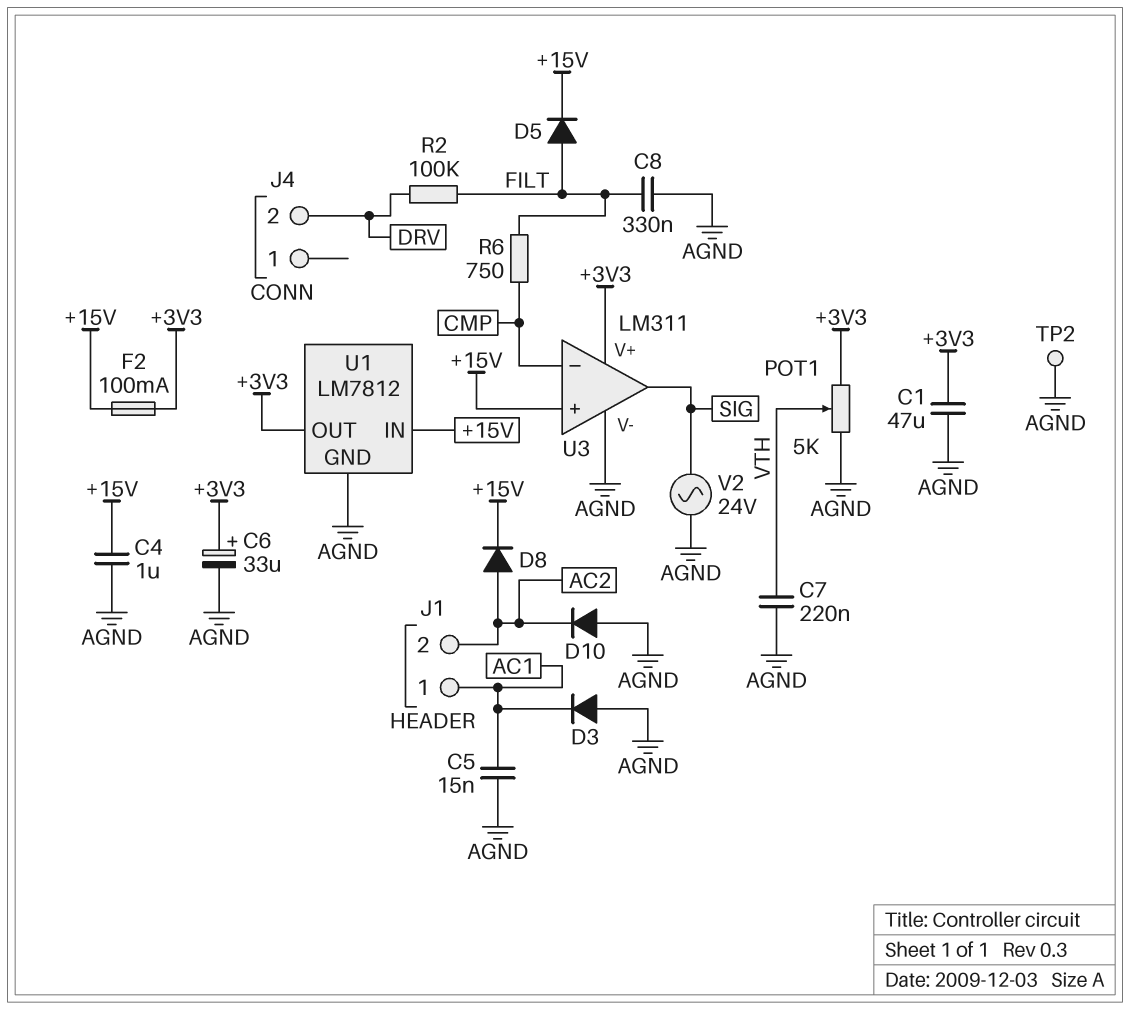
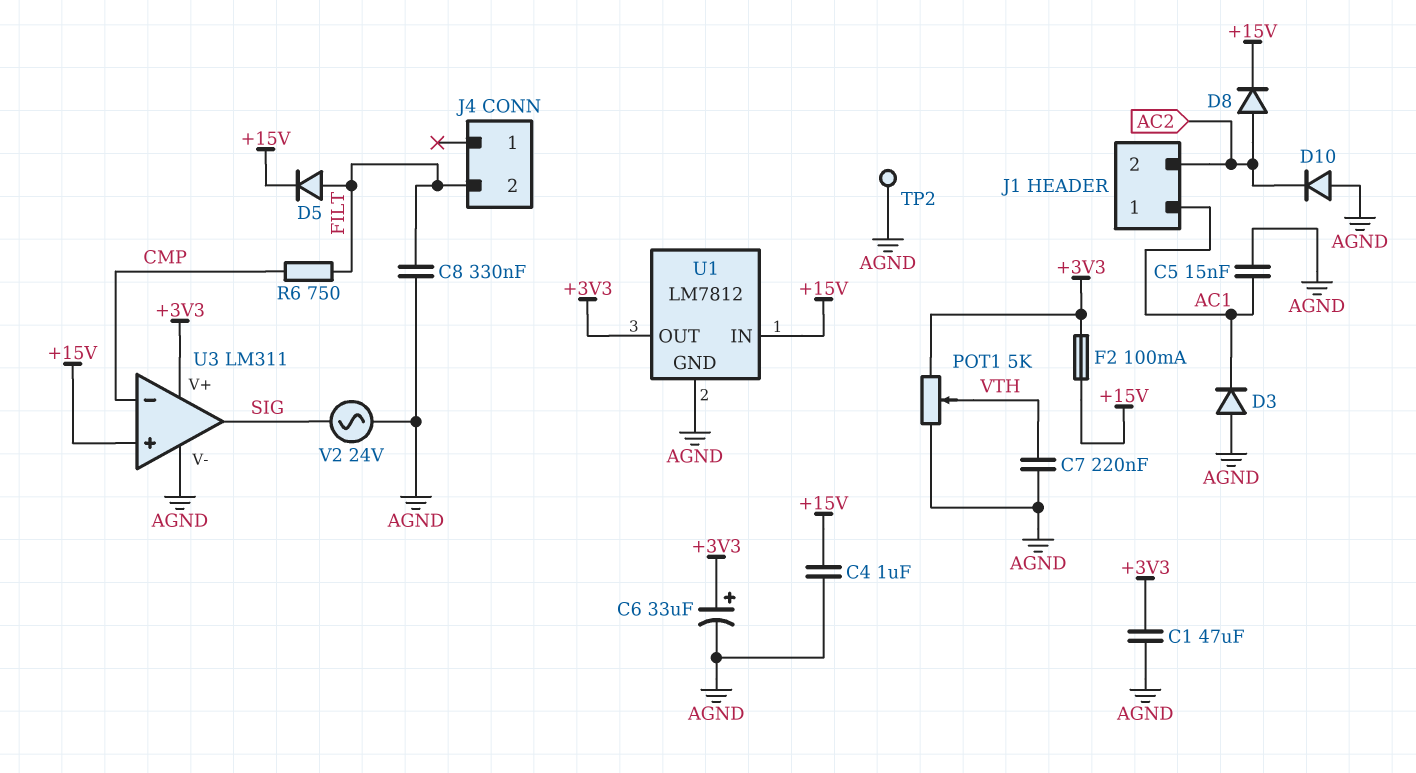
J4 pin 2: DRV -> FILT
R2: 100k (DRV, FILT) -> none

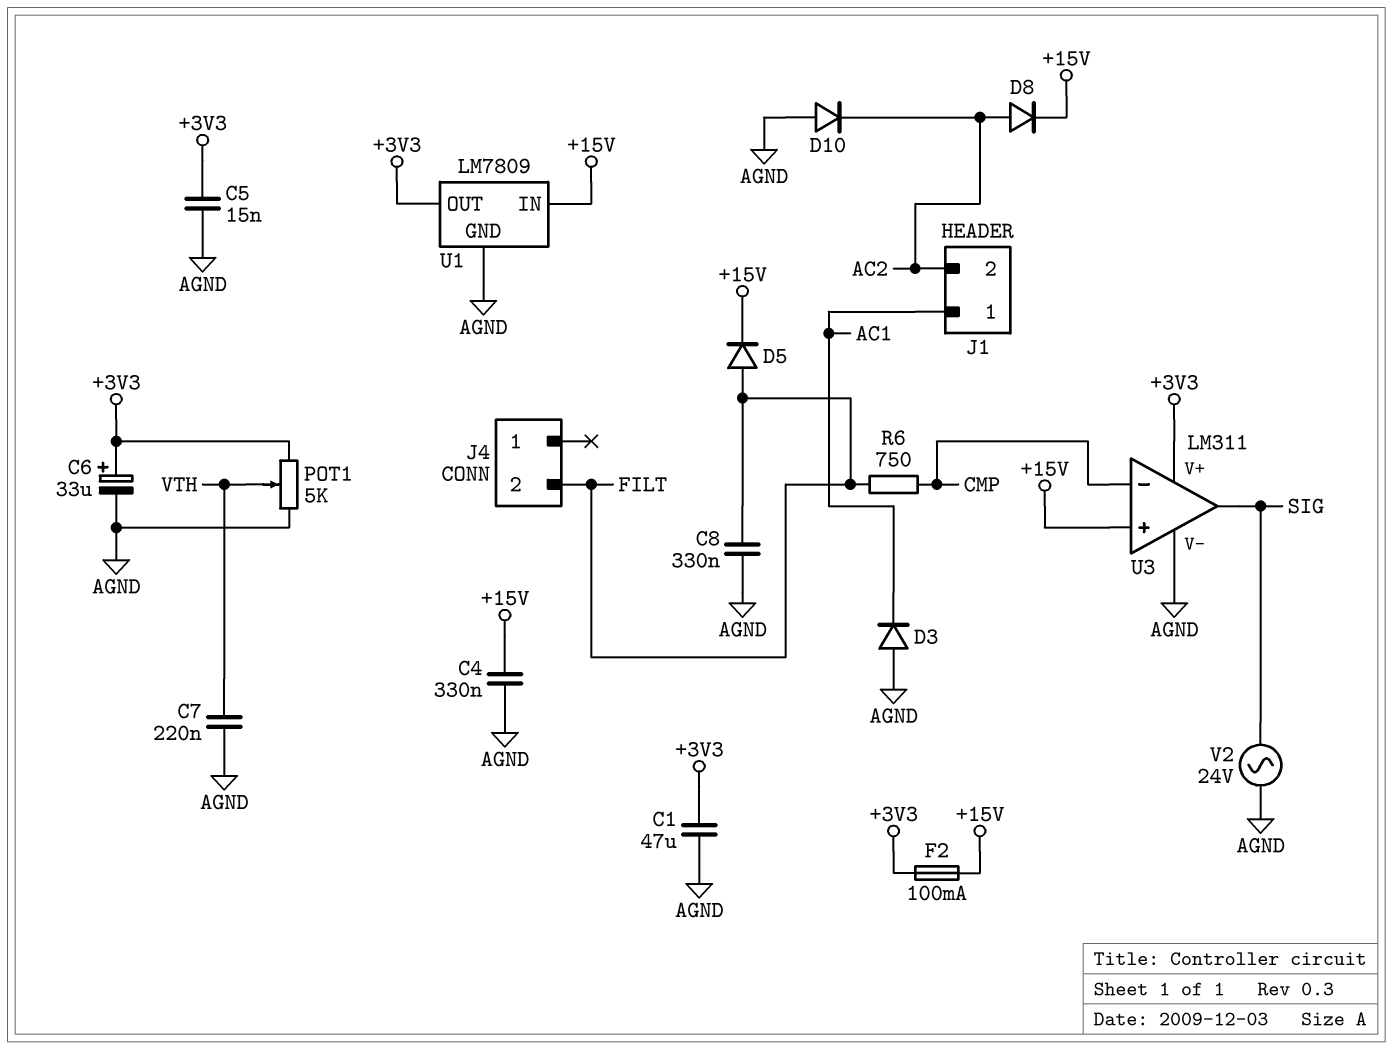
C4: 1uF (+15V, AGND) -> 330nF (+15V, AGND)
C5: 15nF (AC1, AGND) -> 15nF (+3V3, AGND)
TP2: test point (AGND) -> none
U1: LM7812 -> LM7809

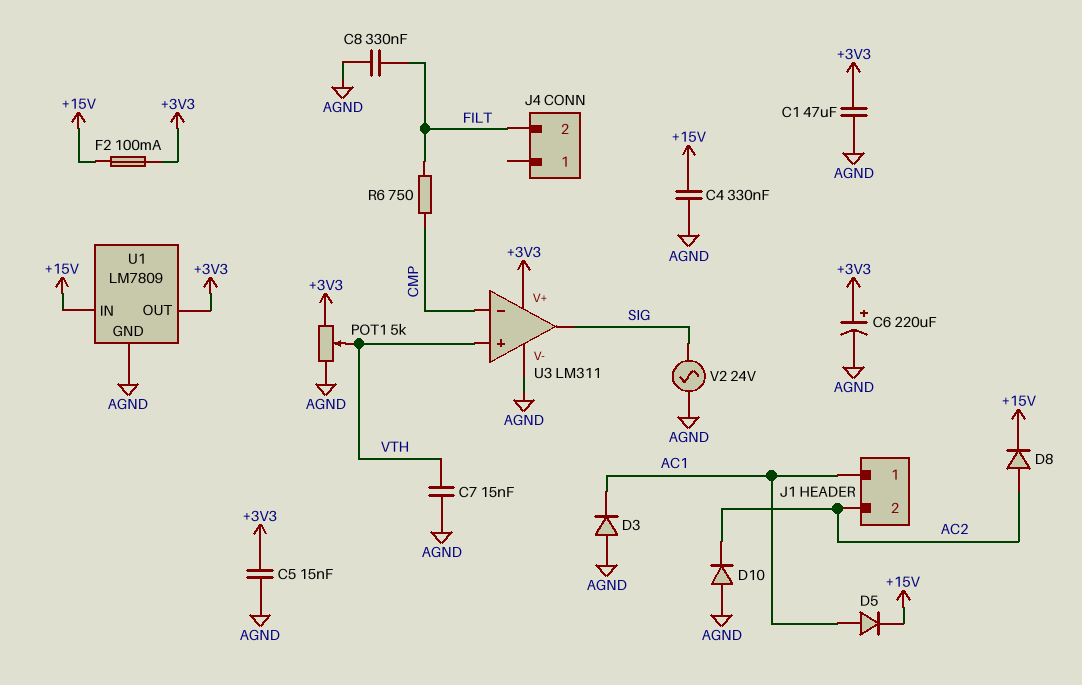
C6: 33uF (plus +3V3, minus AGND) -> 220uF (plus +3V3, minus AGND)
C7: 220nF (AGND, VTH) -> 15nF (AGND, VTH)
D5: diode (A FILT, K +15V) -> diode (A AC1, K +15V)
U3 pin in+: +15V -> VTH

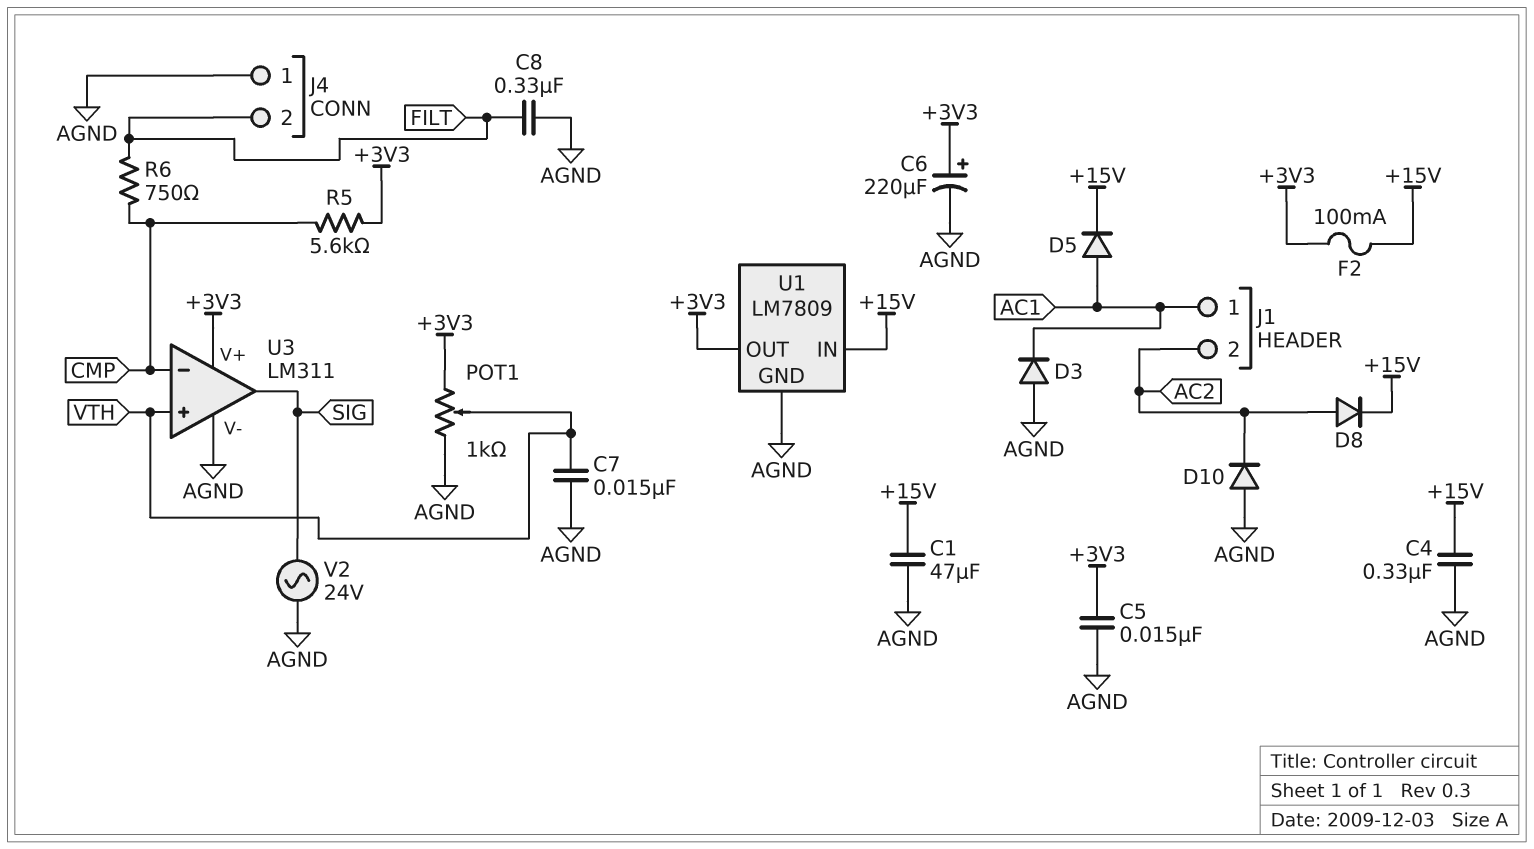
C1: 47uF (+3V3, AGND) -> 47uF (+15V, AGND)
J4 pin 1: none -> AGND
POT1: 5k (+3V3, AGND, wiper VTH) -> 1k (+3V3, AGND, wiper VTH)
R5: none -> 5.6k (+3V3, CMP)

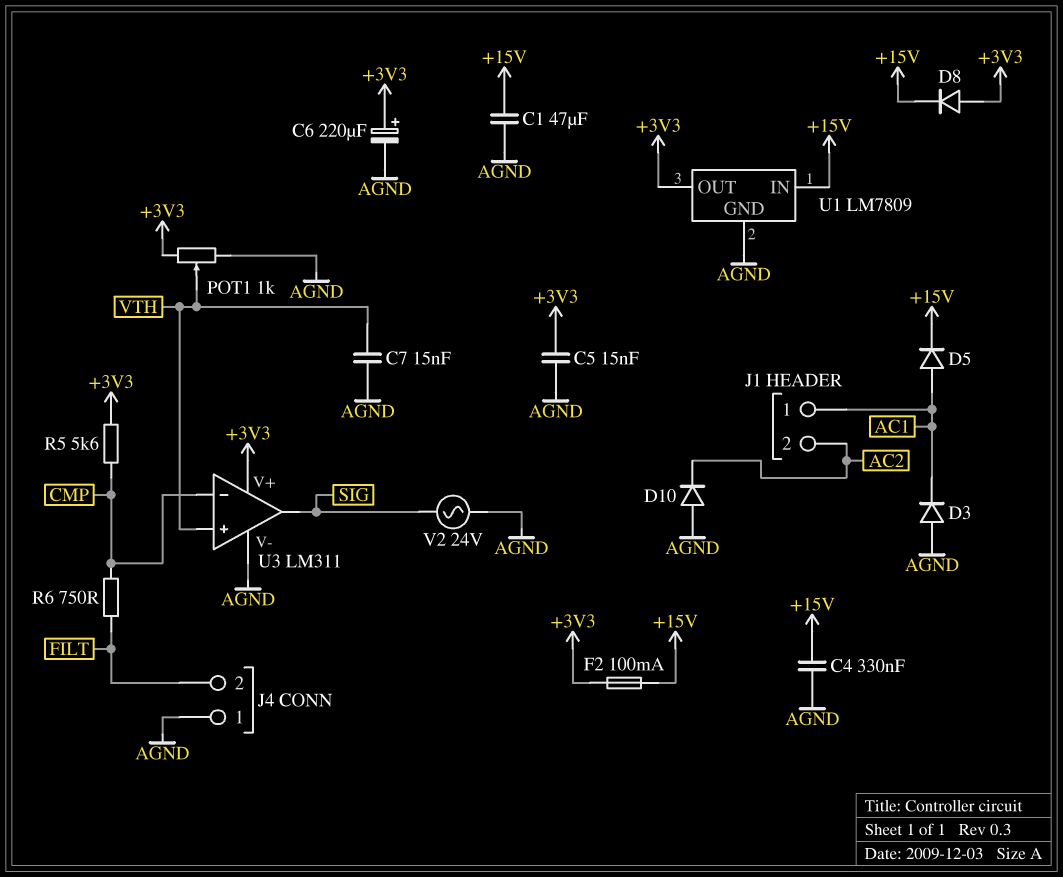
C8: 330nF (AGND, FILT) -> none
D8: diode (A AC2, K +15V) -> diode (A +3V3, K +15V)

